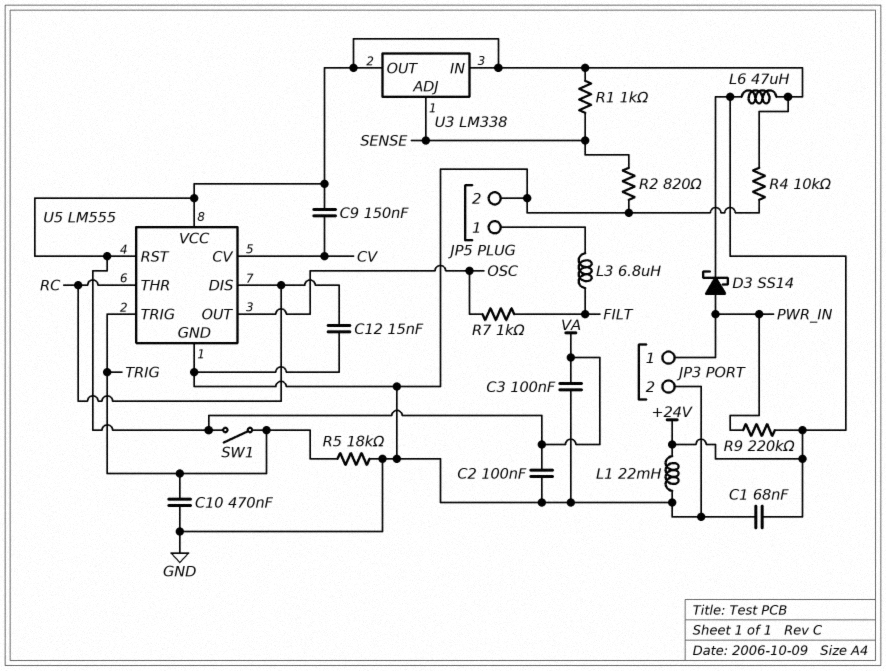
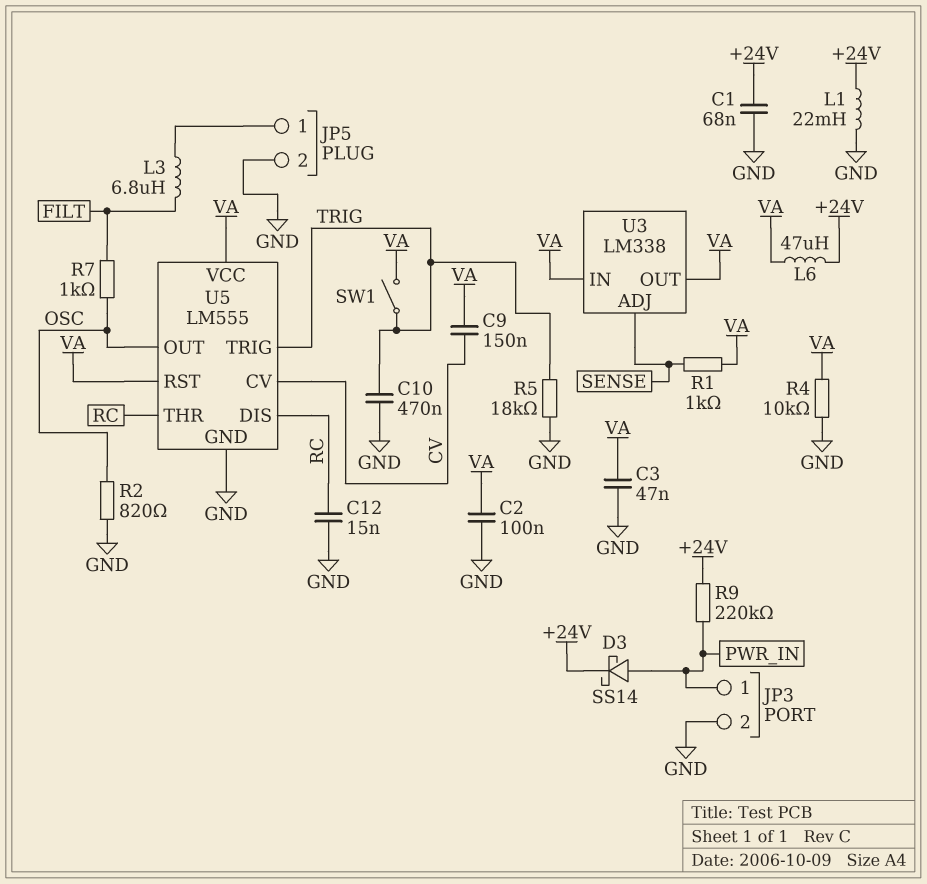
C3: 100nF (GND, VA) -> 47nF (GND, VA)
R2: 820 (GND, SENSE) -> 820 (GND, OSC)

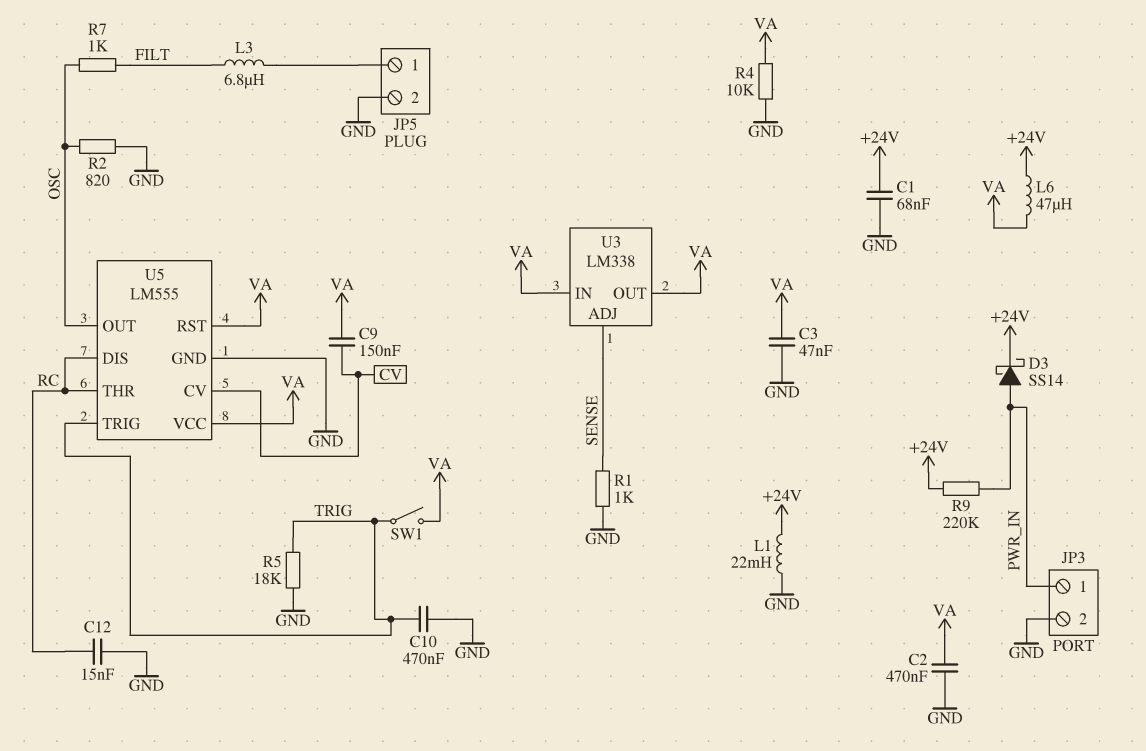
C2: 100nF (GND, VA) -> 470nF (GND, VA)
R1: 1k (SENSE, VA) -> 1k (GND, SENSE)

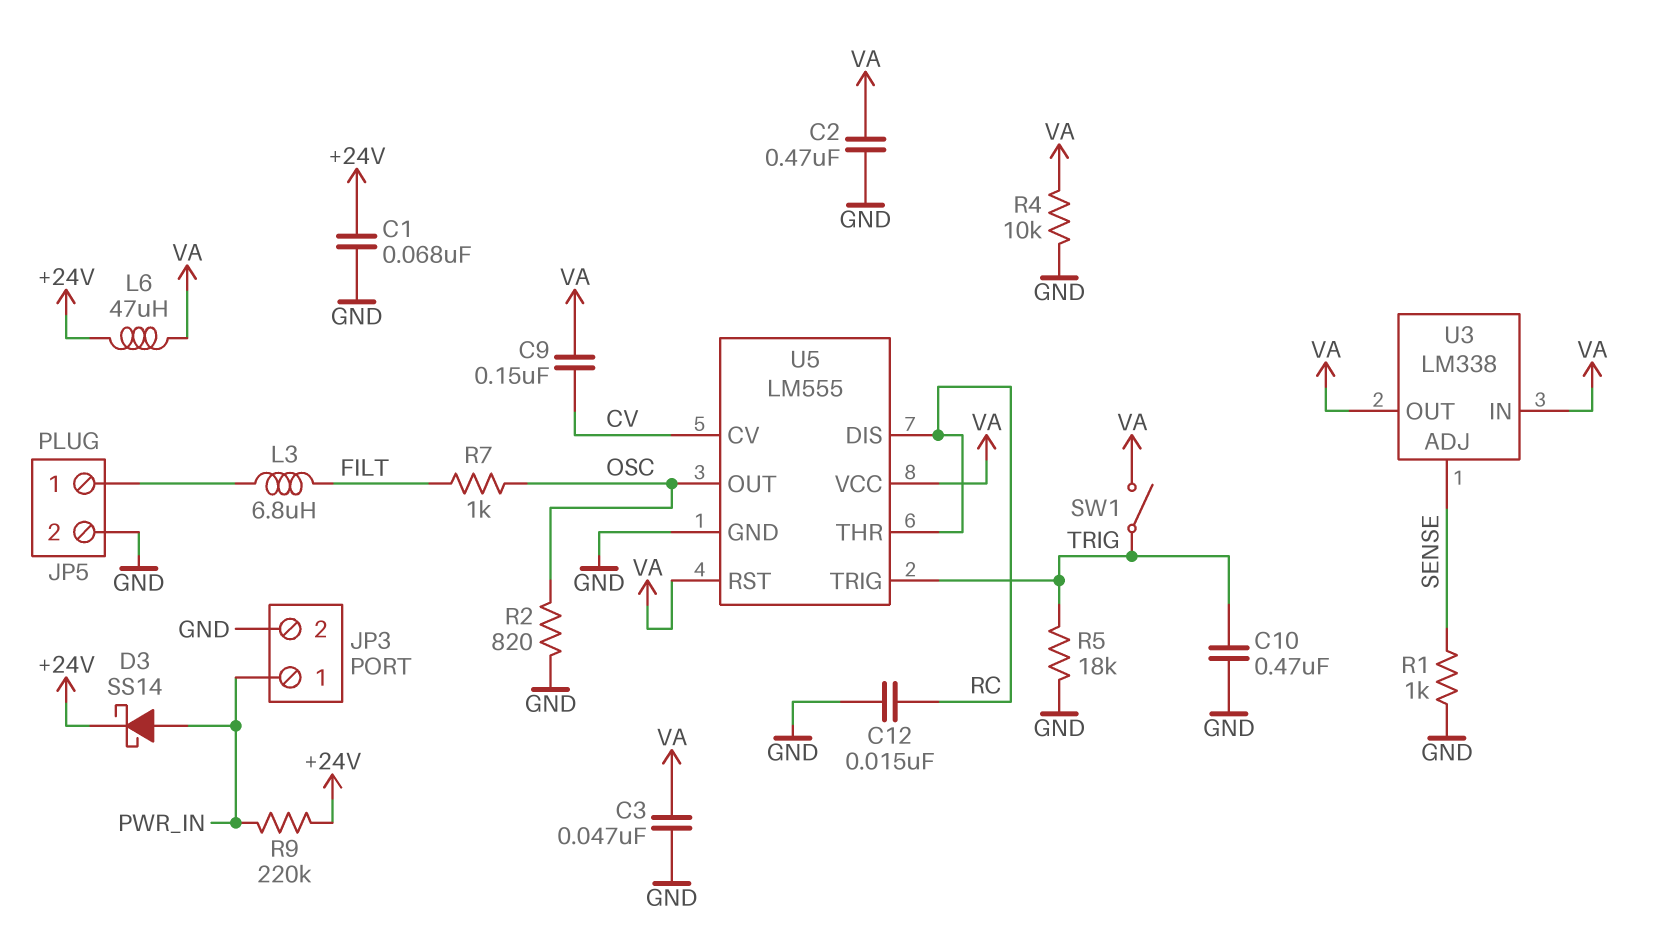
L1: 22mH (+24V, GND) -> none

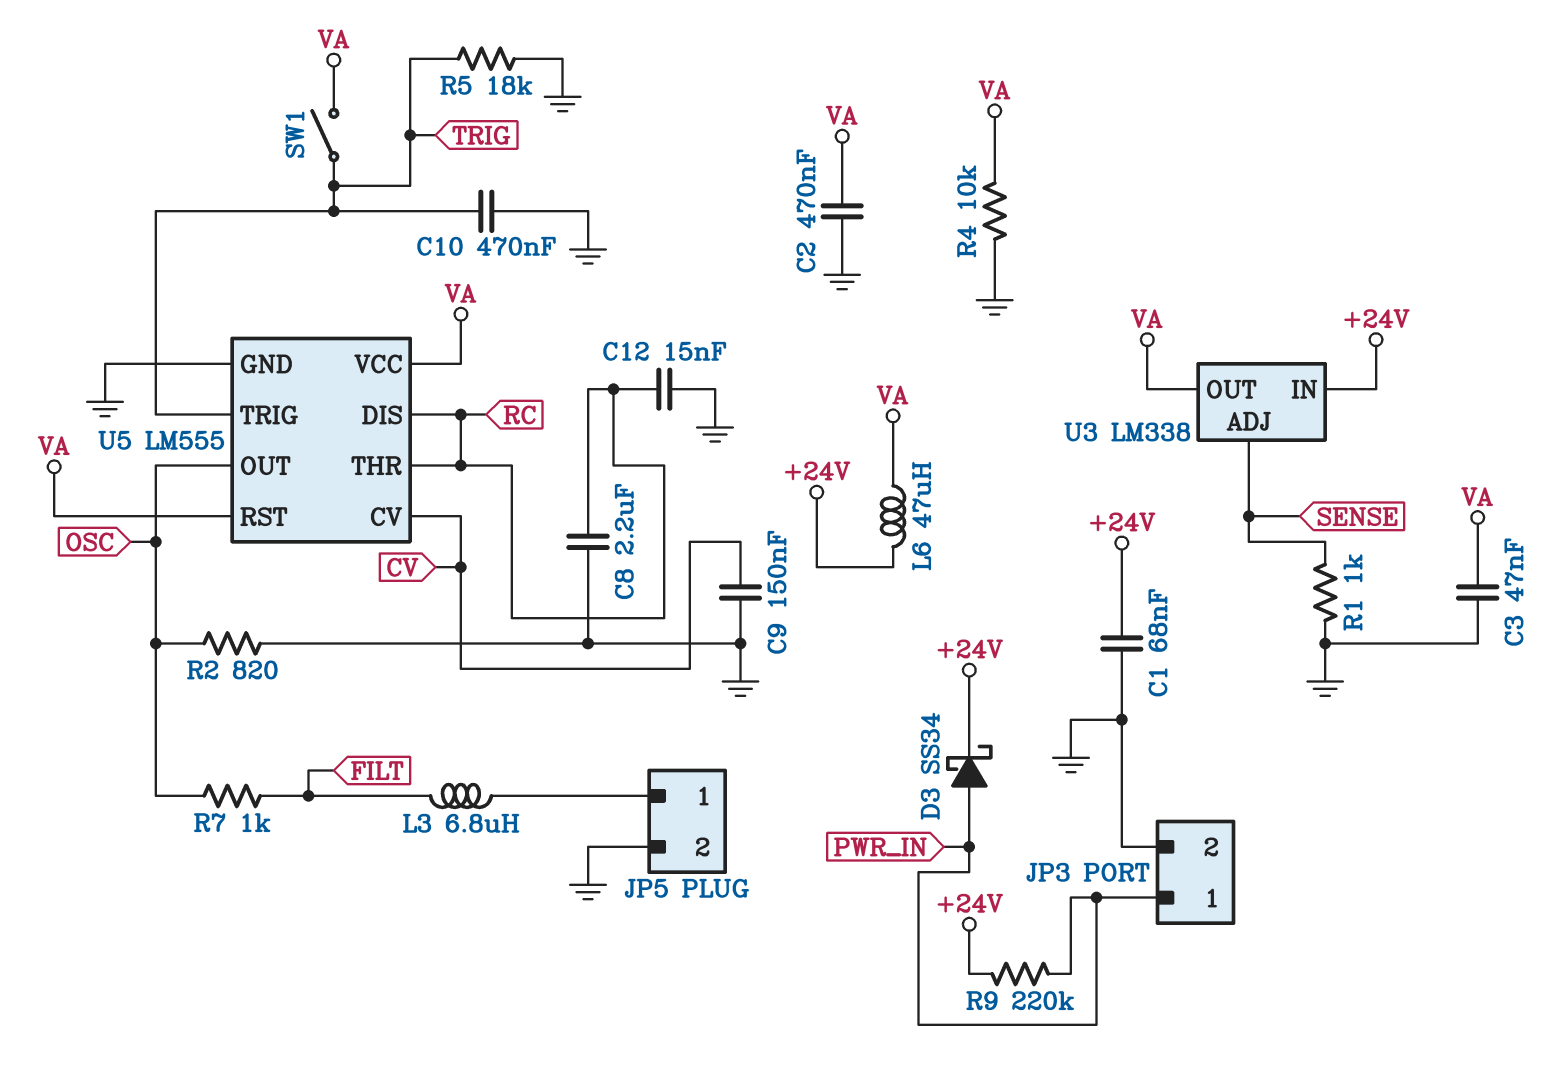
C8: none -> 2.2uF (GND, RC)
C9: 150nF (CV, VA) -> 150nF (CV, GND)
D3: schottky SS14 (A PWR_IN, K +24V) -> schottky SS34 (A PWR_IN, K +24V)
U3 pin IN: VA -> +24V

